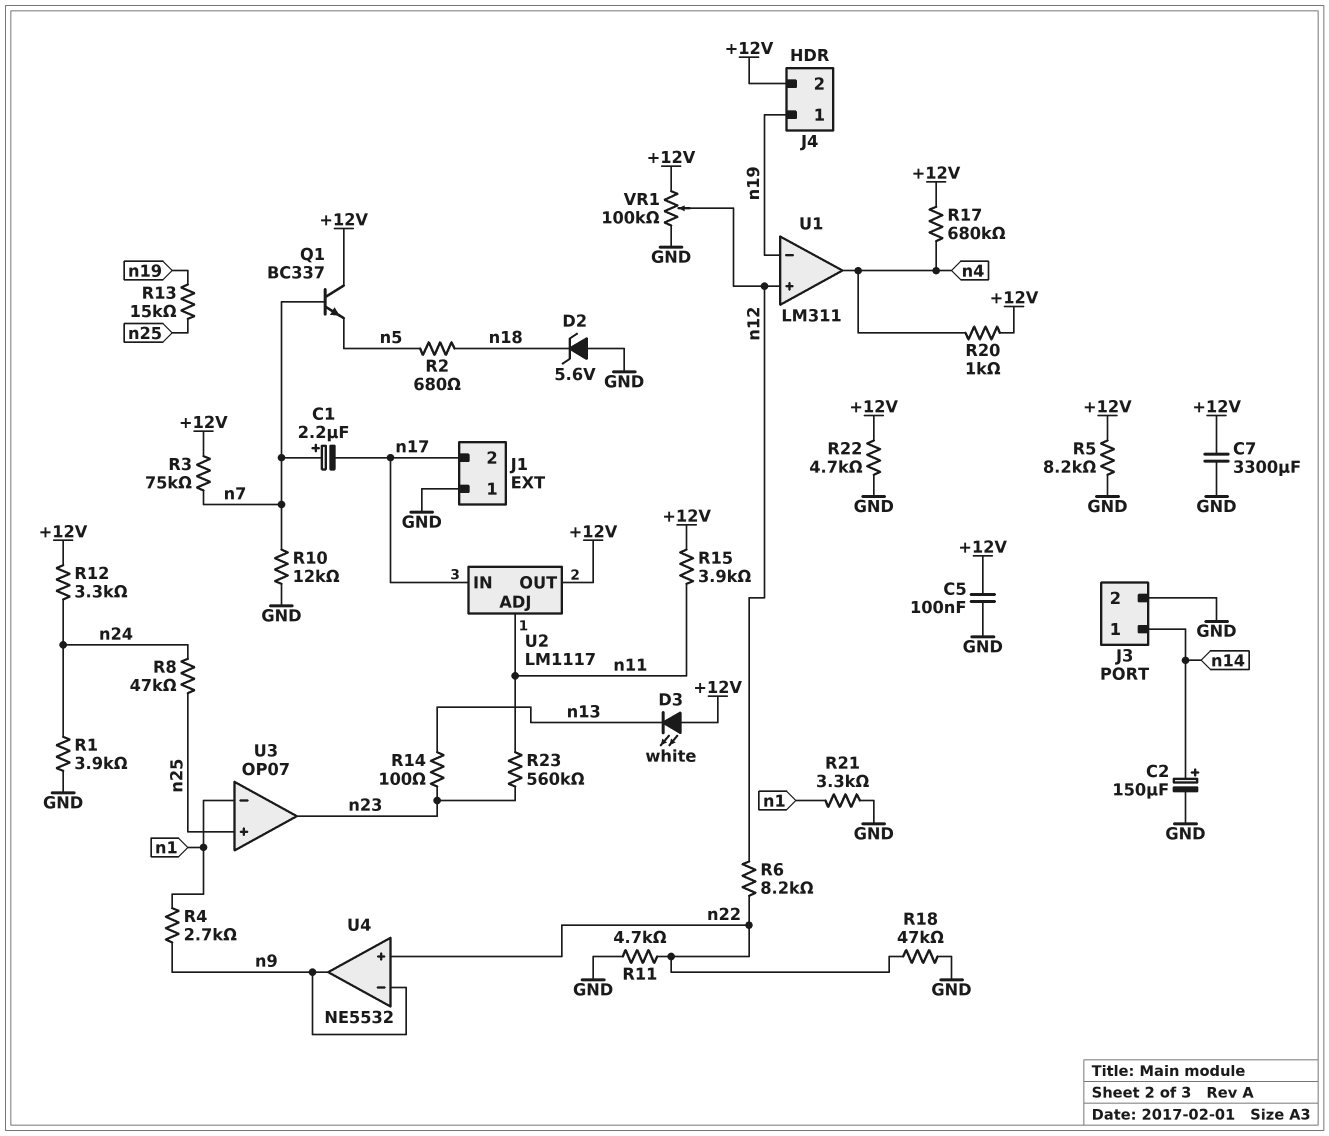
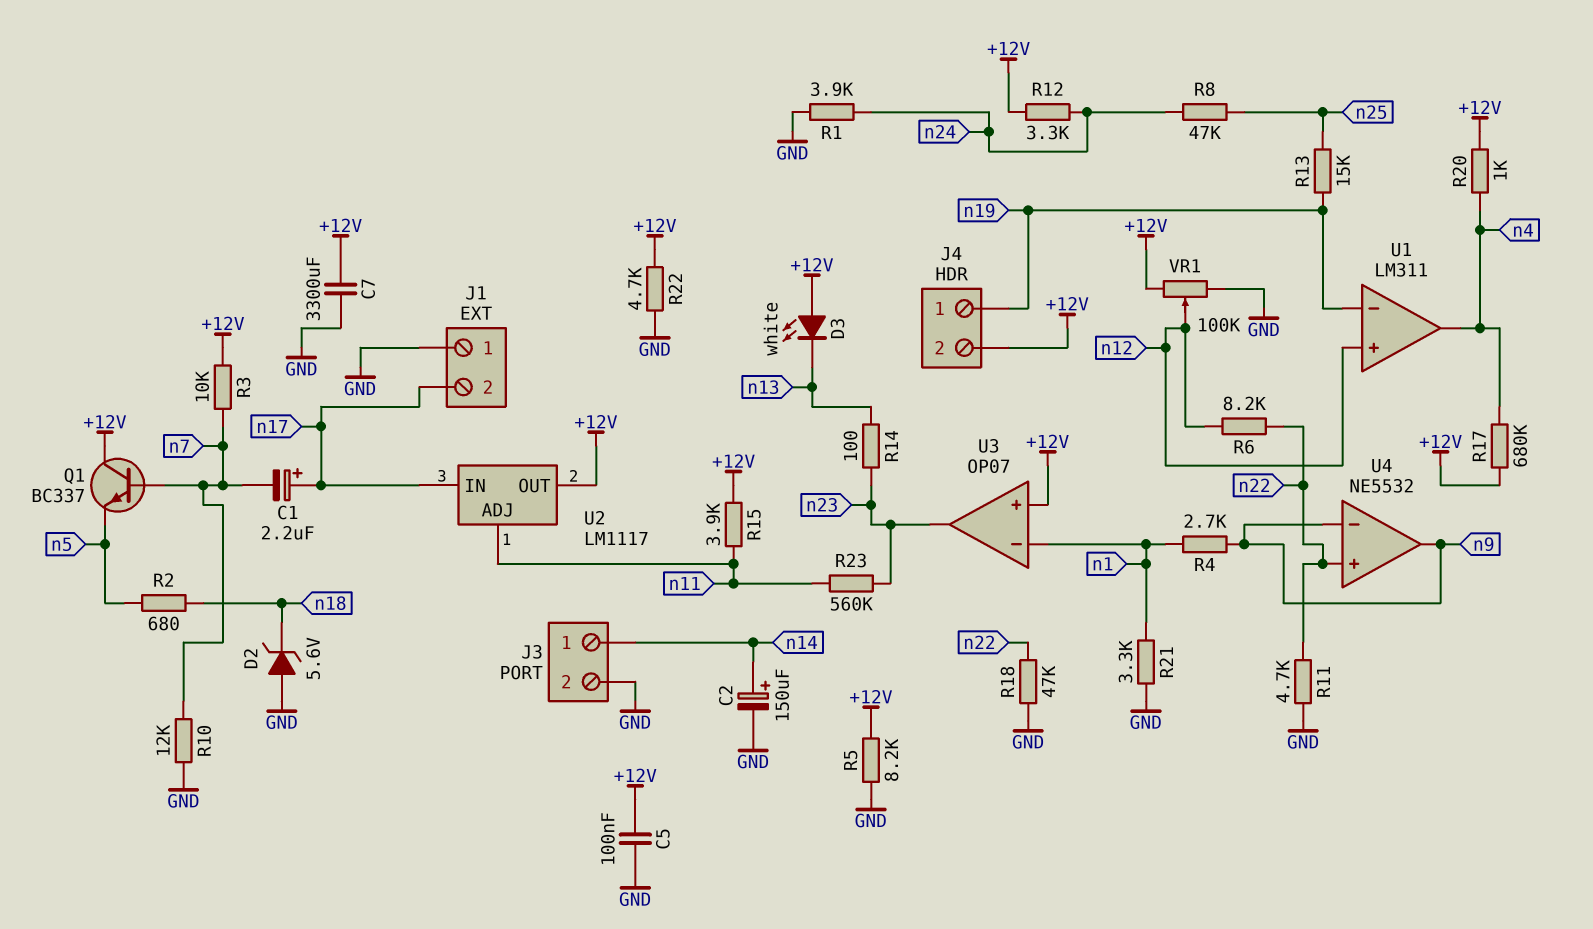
C1: 2.2uF (plus n7, minus n17) -> 2.2uF (plus n17, minus n7)
R3: 75k (+12V, n7) -> 10k (+12V, n7)
U3 pin in+: n25 -> +12V

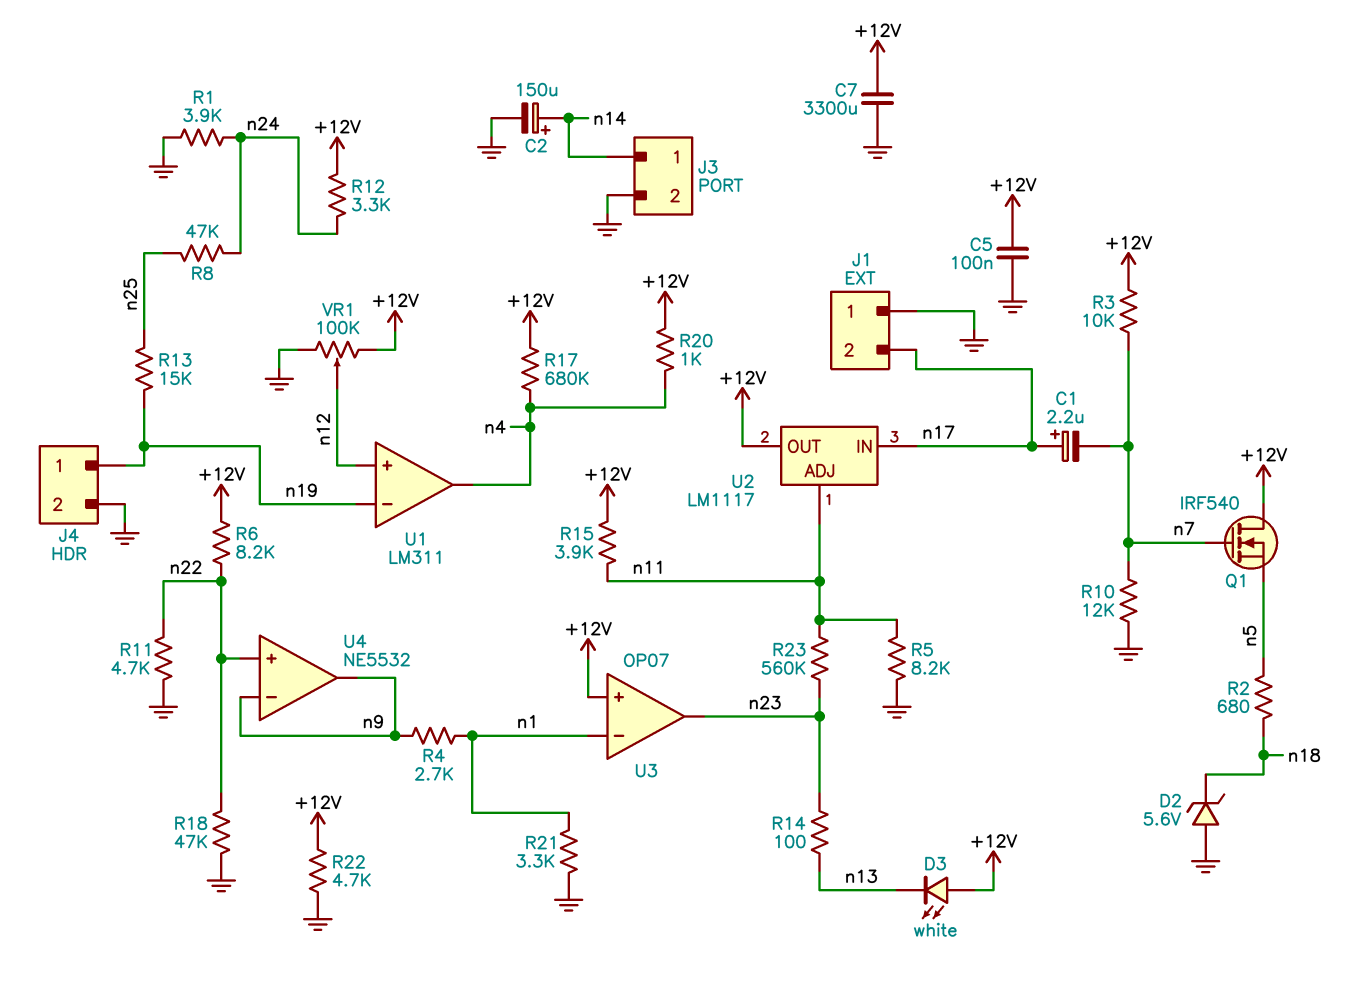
J4 pin 2: +12V -> GND
Q1: NPN BC337 (B n7, C +12V, E n5) -> NMOS IRF540 (G n7, D +12V, S n5)
R5: 8.2k (+12V, GND) -> 8.2k (GND, n11)
R6: 8.2k (n12, n22) -> 8.2k (+12V, n22)

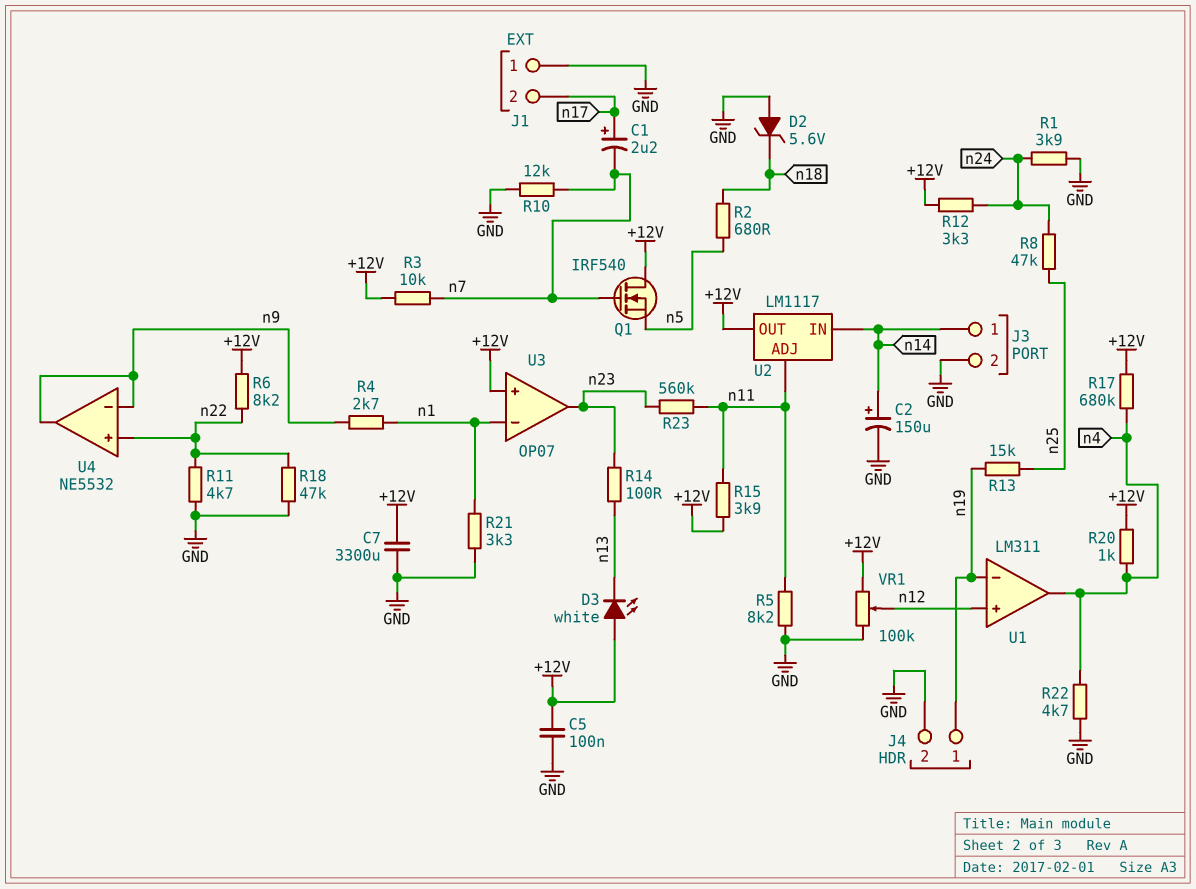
R22: 4.7k (+12V, GND) -> 4.7k (GND, n4)
U2 pin IN: n17 -> n14

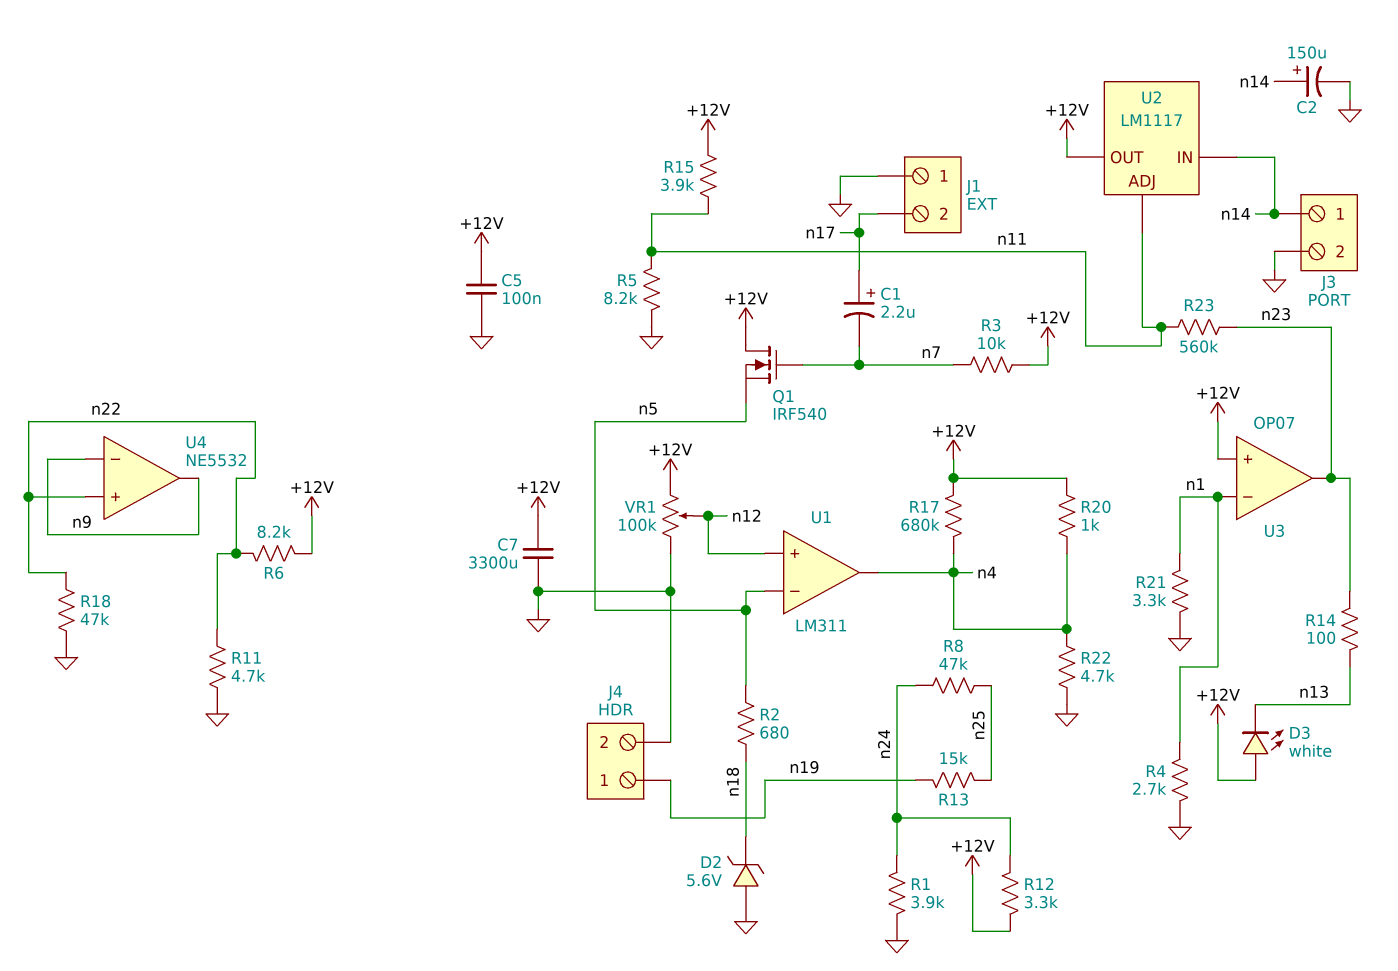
R4: 2.7k (n1, n9) -> 2.7k (GND, n1)
R10: 12k (GND, n7) -> none
U1 pin in-: n19 -> n5

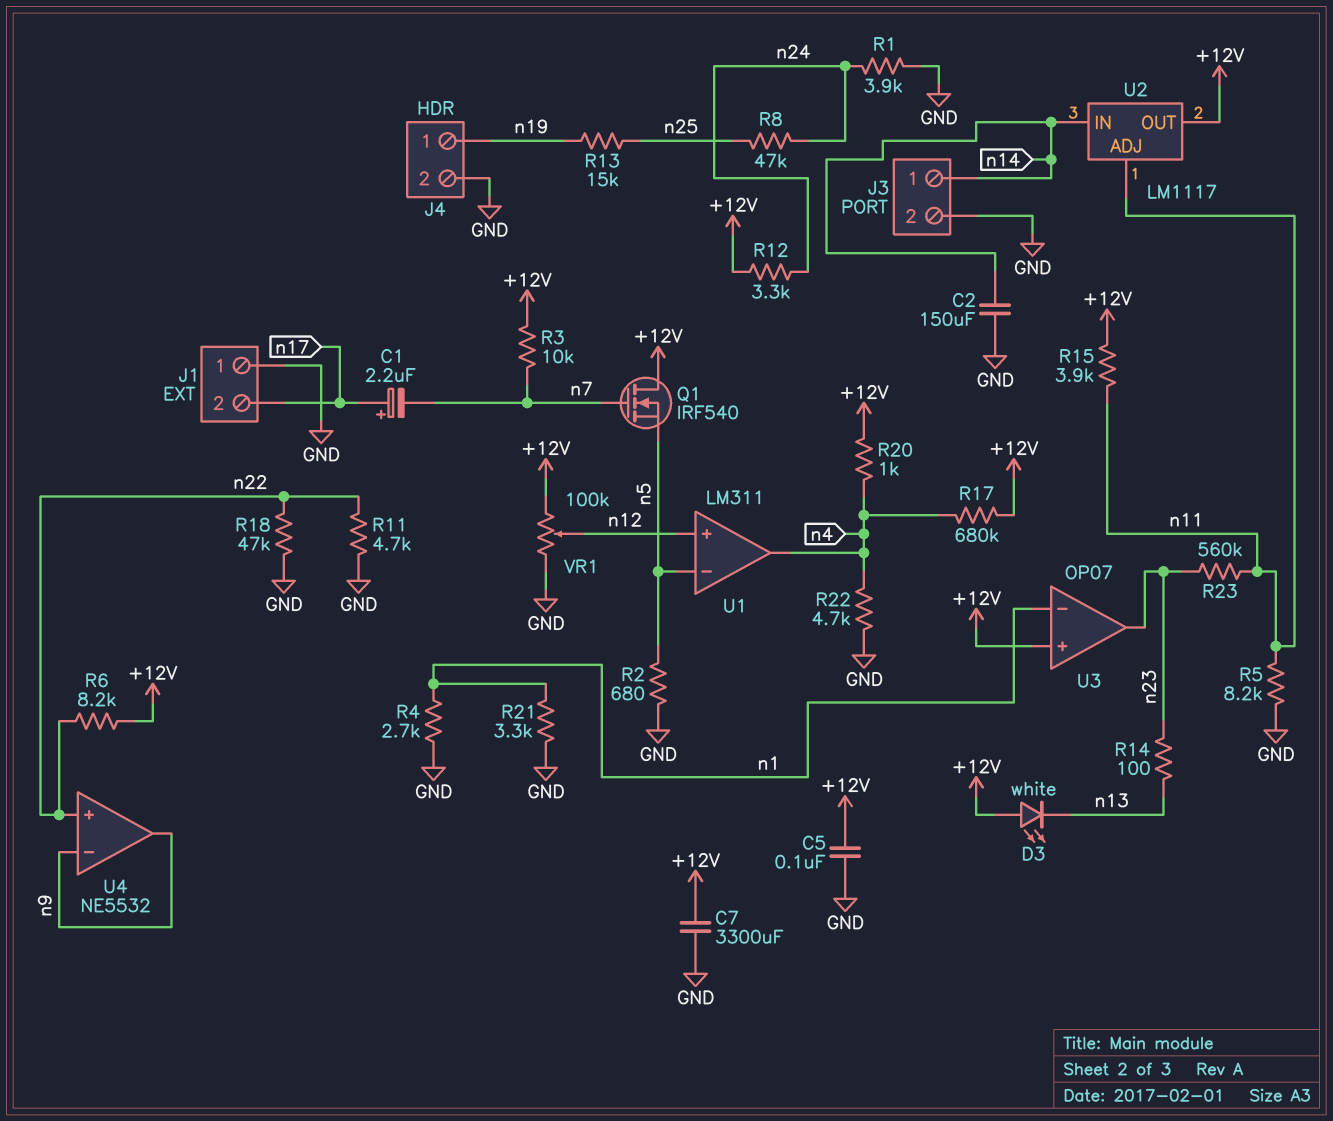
C2: 150uF (plus n14, minus GND) -> 150uF (GND, n14)
D2: zener 5.6V (A GND, K n18) -> none
R2: 680 (n5, n18) -> 680 (GND, n5)

